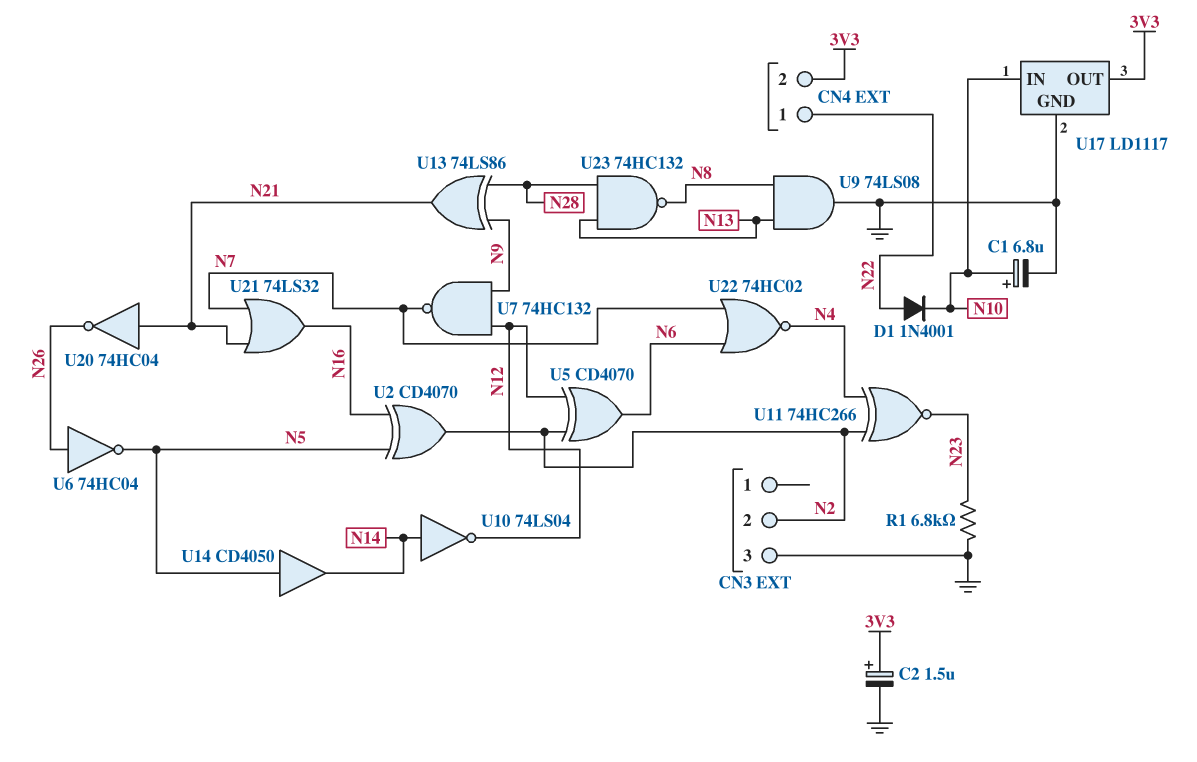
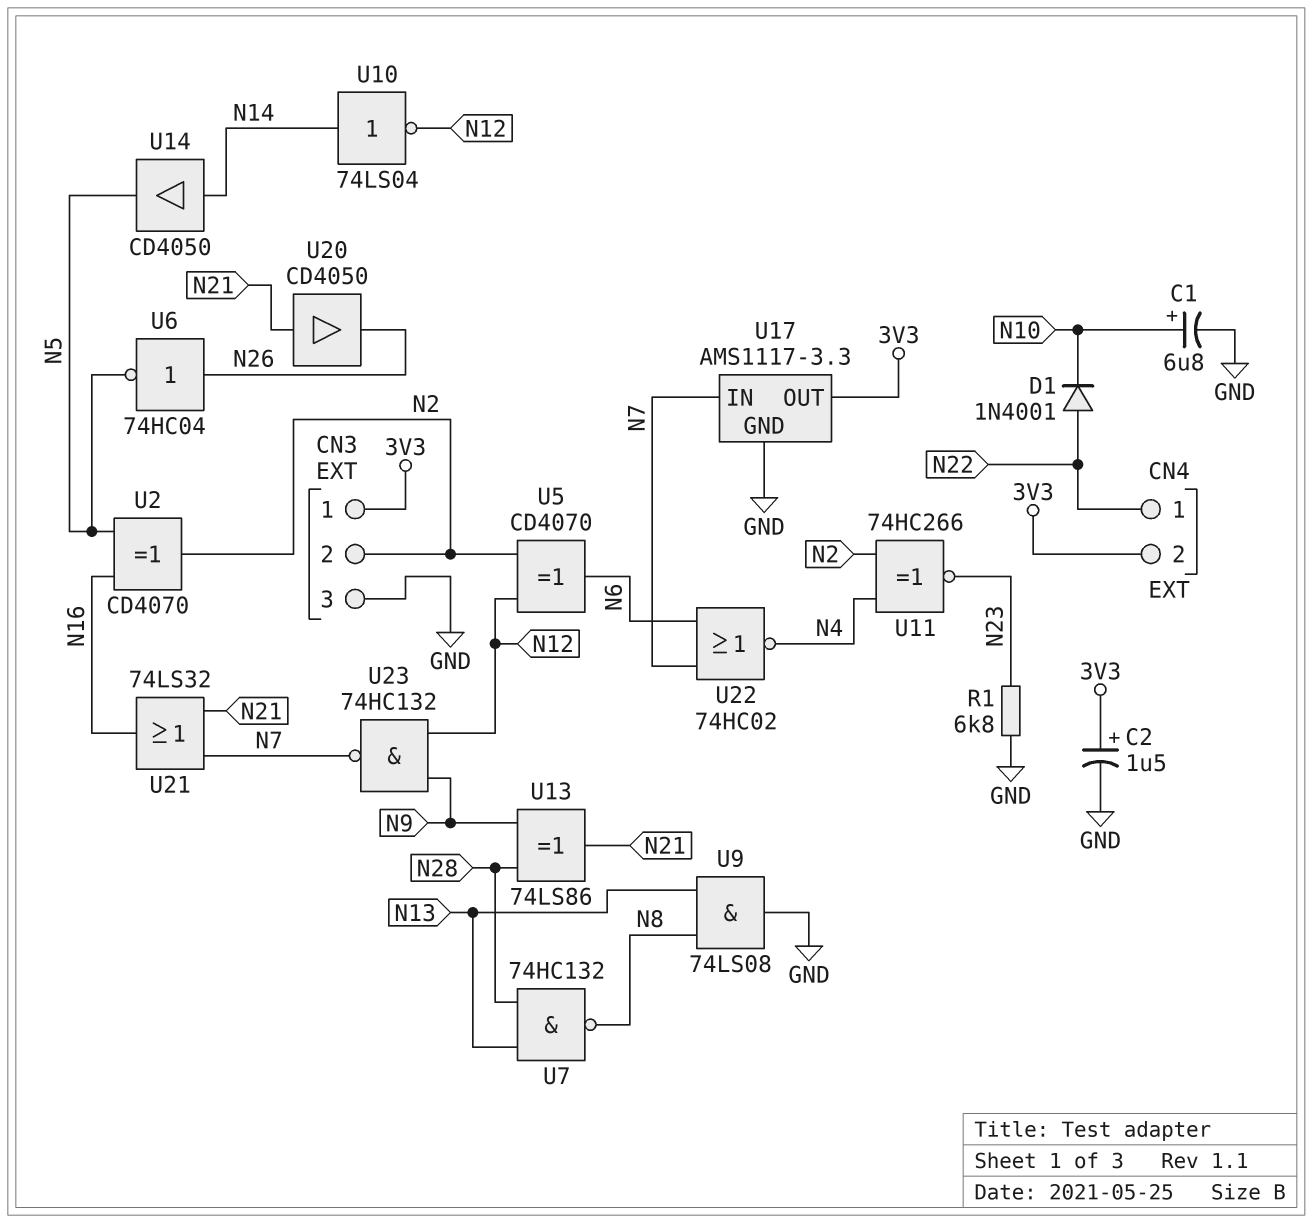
CN3 pin 1: none -> 3V3
U7: NAND 74HC132 (in N9, in N12, out N7) -> NAND 74HC132 (in N13, in N28, out N8)
U14: buffer CD4050 (in N5, out N14) -> buffer CD4050 (in N14, out N5)
U17: LD1117 -> AMS1117-3.3
U17 pin IN: N10 -> N7
U20: NOT 74HC04 (in N21, out N26) -> buffer CD4050 (in N21, out N26)
U23: NAND 74HC132 (in N13, in N28, out N8) -> NAND 74HC132 (in N9, in N12, out N7)

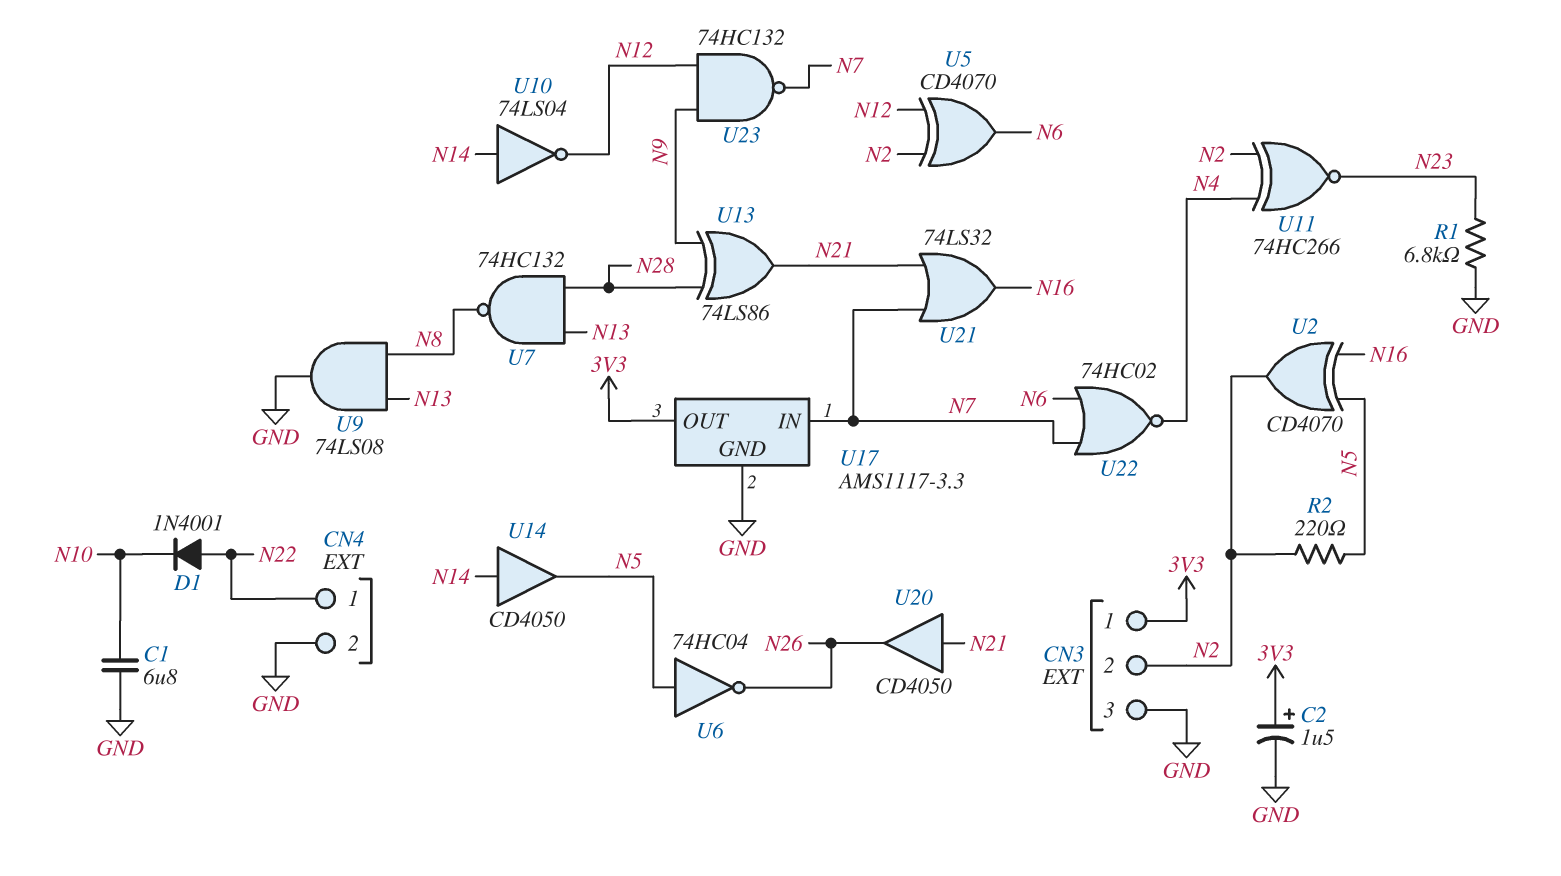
C1: 6.8uF (plus N10, minus GND) -> 6.8uF (GND, N10)
CN4 pin 2: 3V3 -> GND
R2: none -> 220 (N2, N5)
U6: NOT 74HC04 (in N26, out N5) -> NOT 74HC04 (in N5, out N26)

